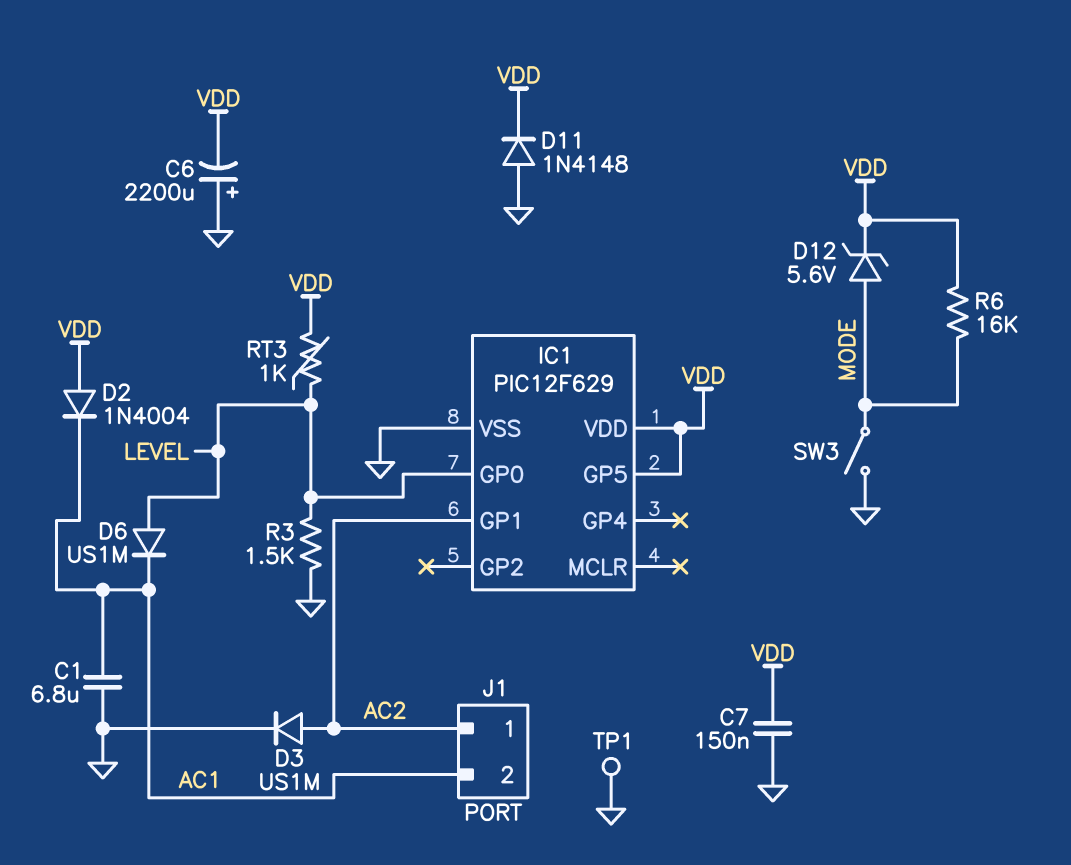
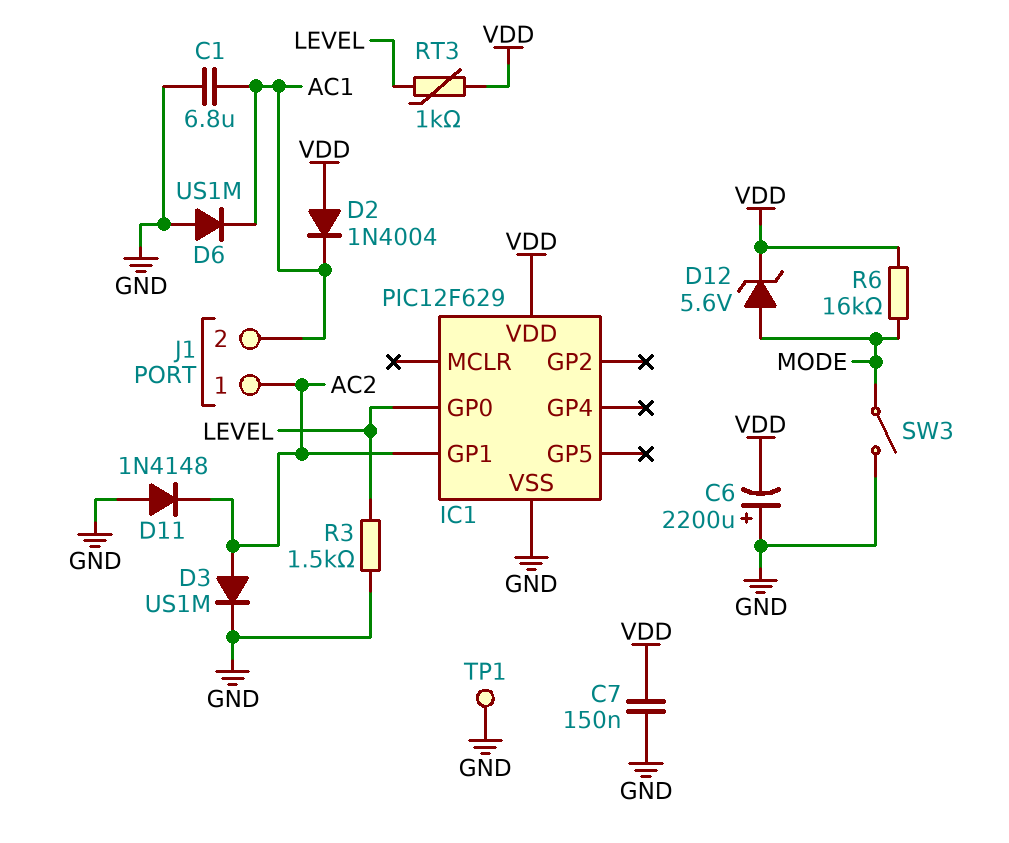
D6: diode US1M (A LEVEL, K AC1) -> diode US1M (A GND, K AC1)
D11: diode 1N4148 (A GND, K VDD) -> diode 1N4148 (A GND, K AC2)
IC1 pin GP5: VDD -> none

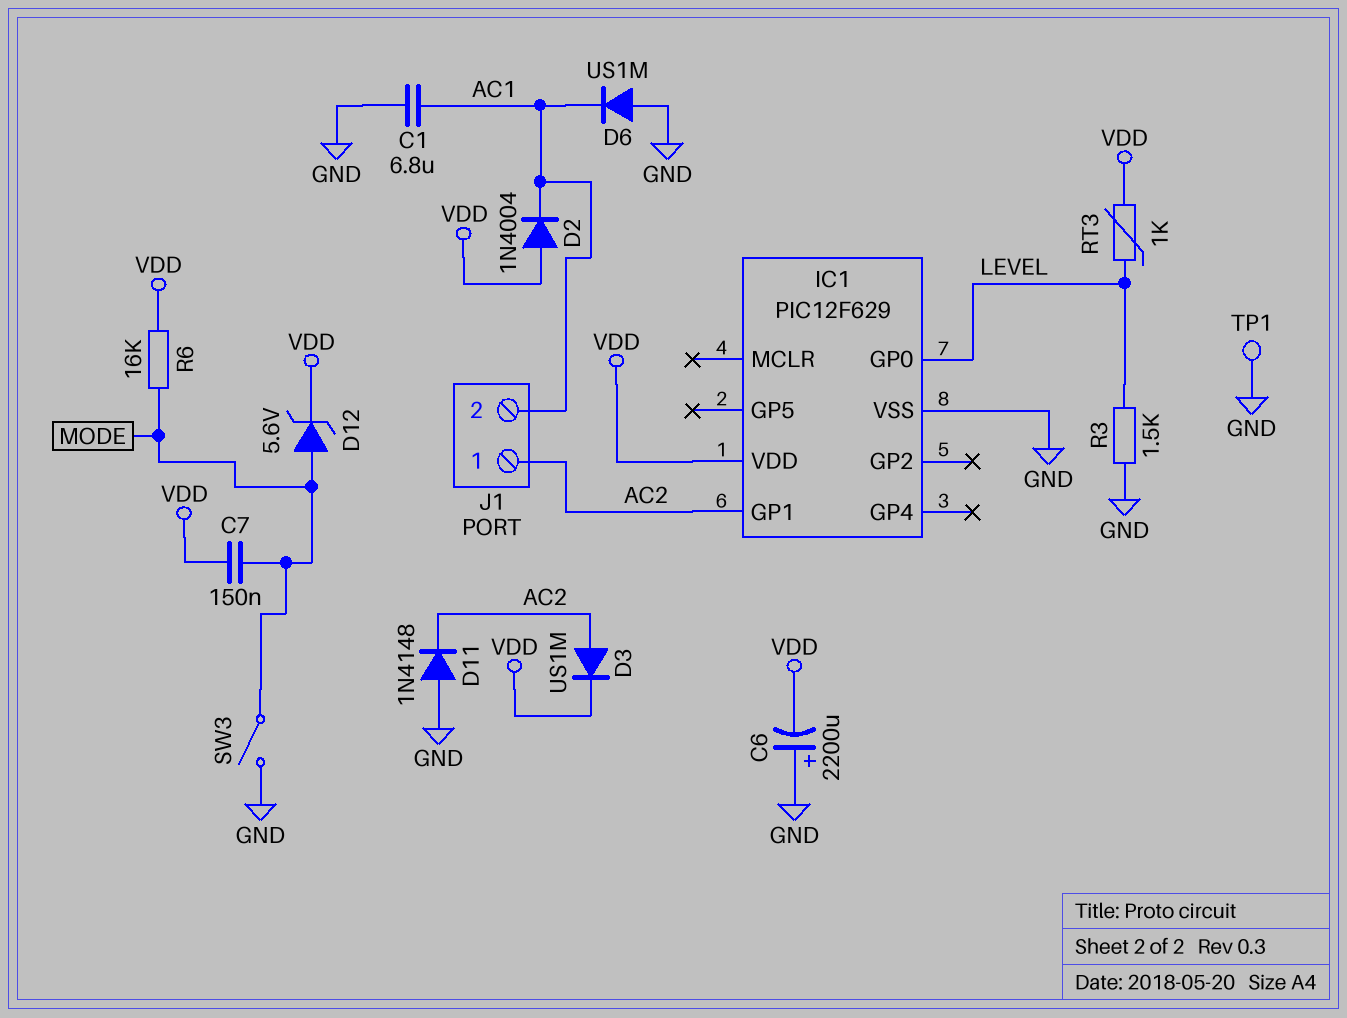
C7: 150nF (GND, VDD) -> 150nF (MODE, VDD)
D3: diode US1M (A AC2, K GND) -> diode US1M (A AC2, K VDD)

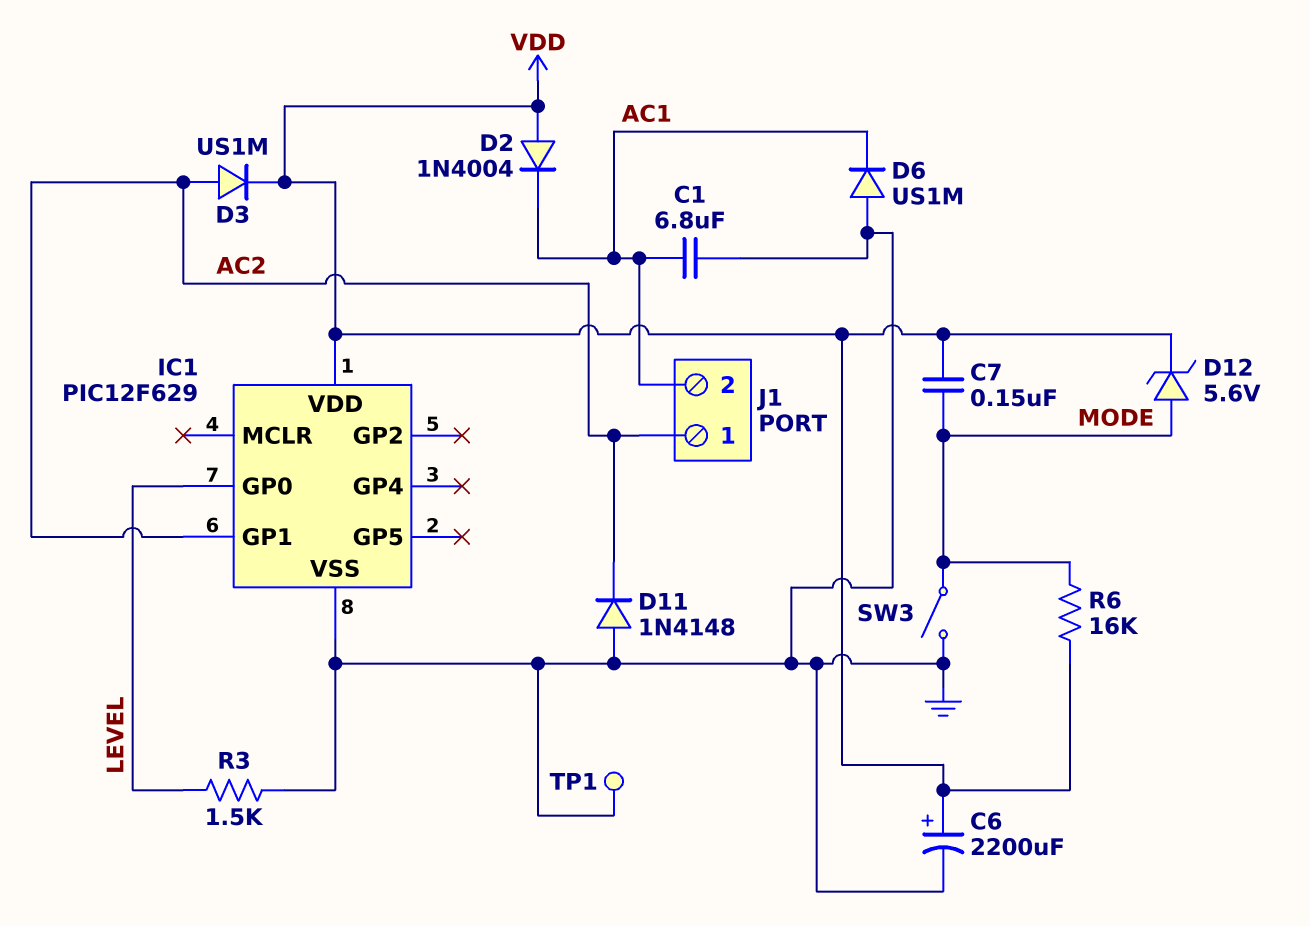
C6: 2200uF (plus GND, minus VDD) -> 2200uF (plus VDD, minus GND)
RT3: 1k (LEVEL, VDD) -> none

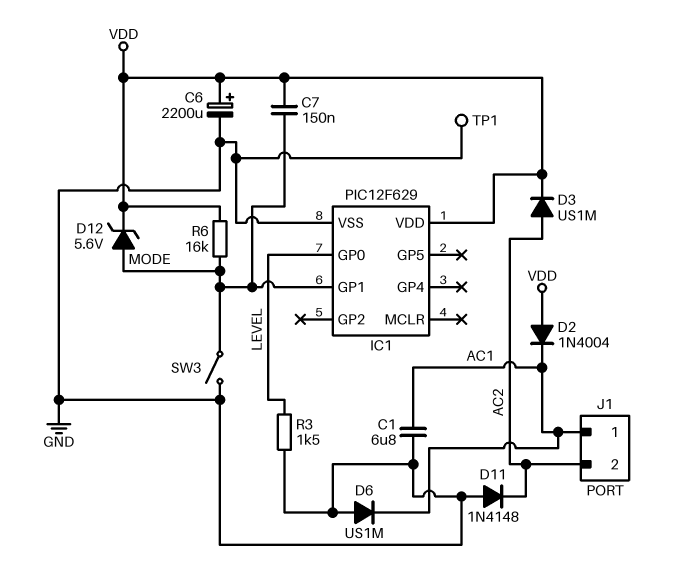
IC1 pin GP1: AC2 -> MODE
J1 pin 1: AC2 -> AC1
J1 pin 2: AC1 -> AC2

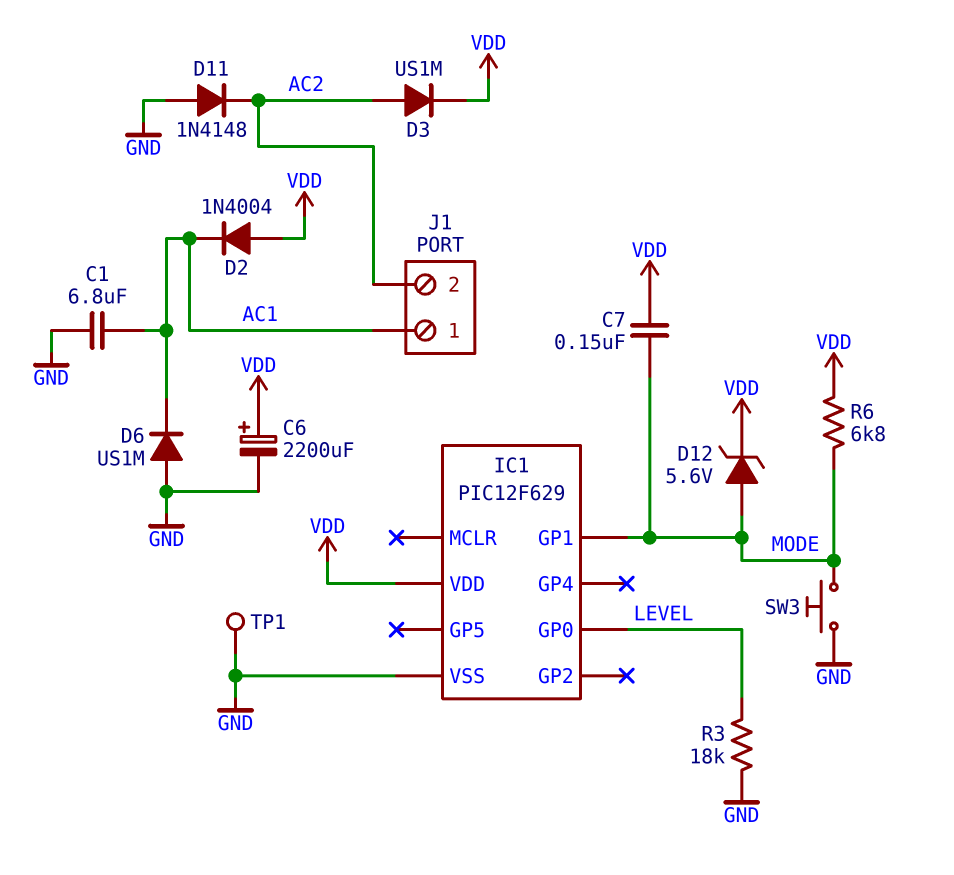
R3: 1.5k (GND, LEVEL) -> 18k (GND, LEVEL)
R6: 16k (MODE, VDD) -> 6.8k (MODE, VDD)
SW3: switch (GND, MODE) -> button (GND, MODE)

